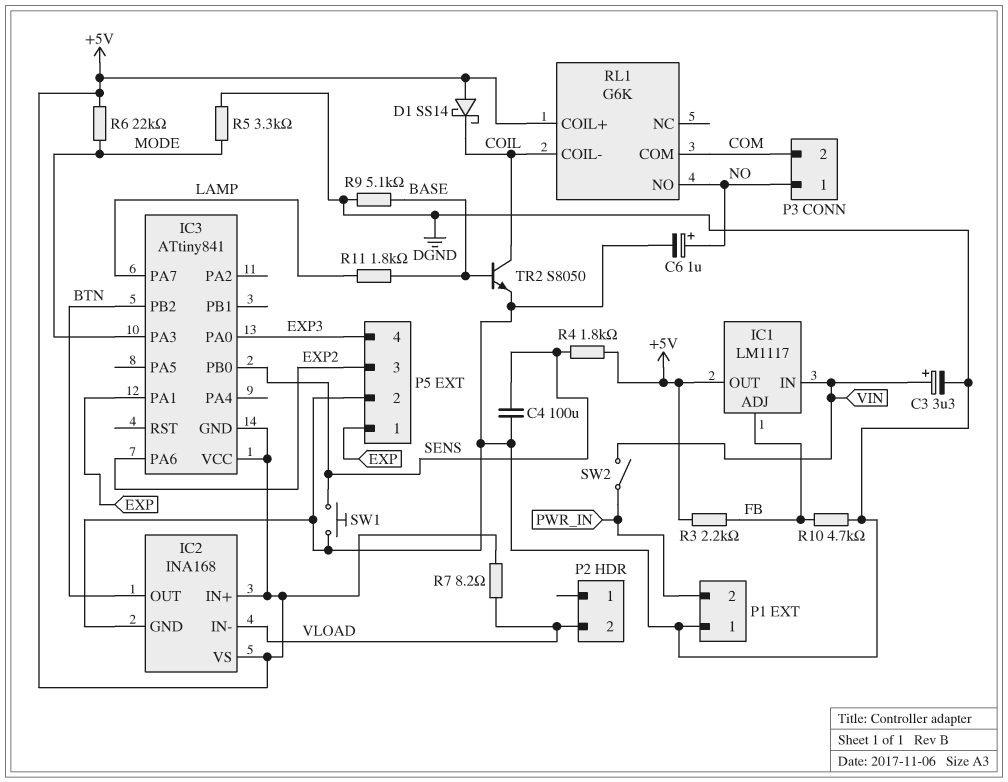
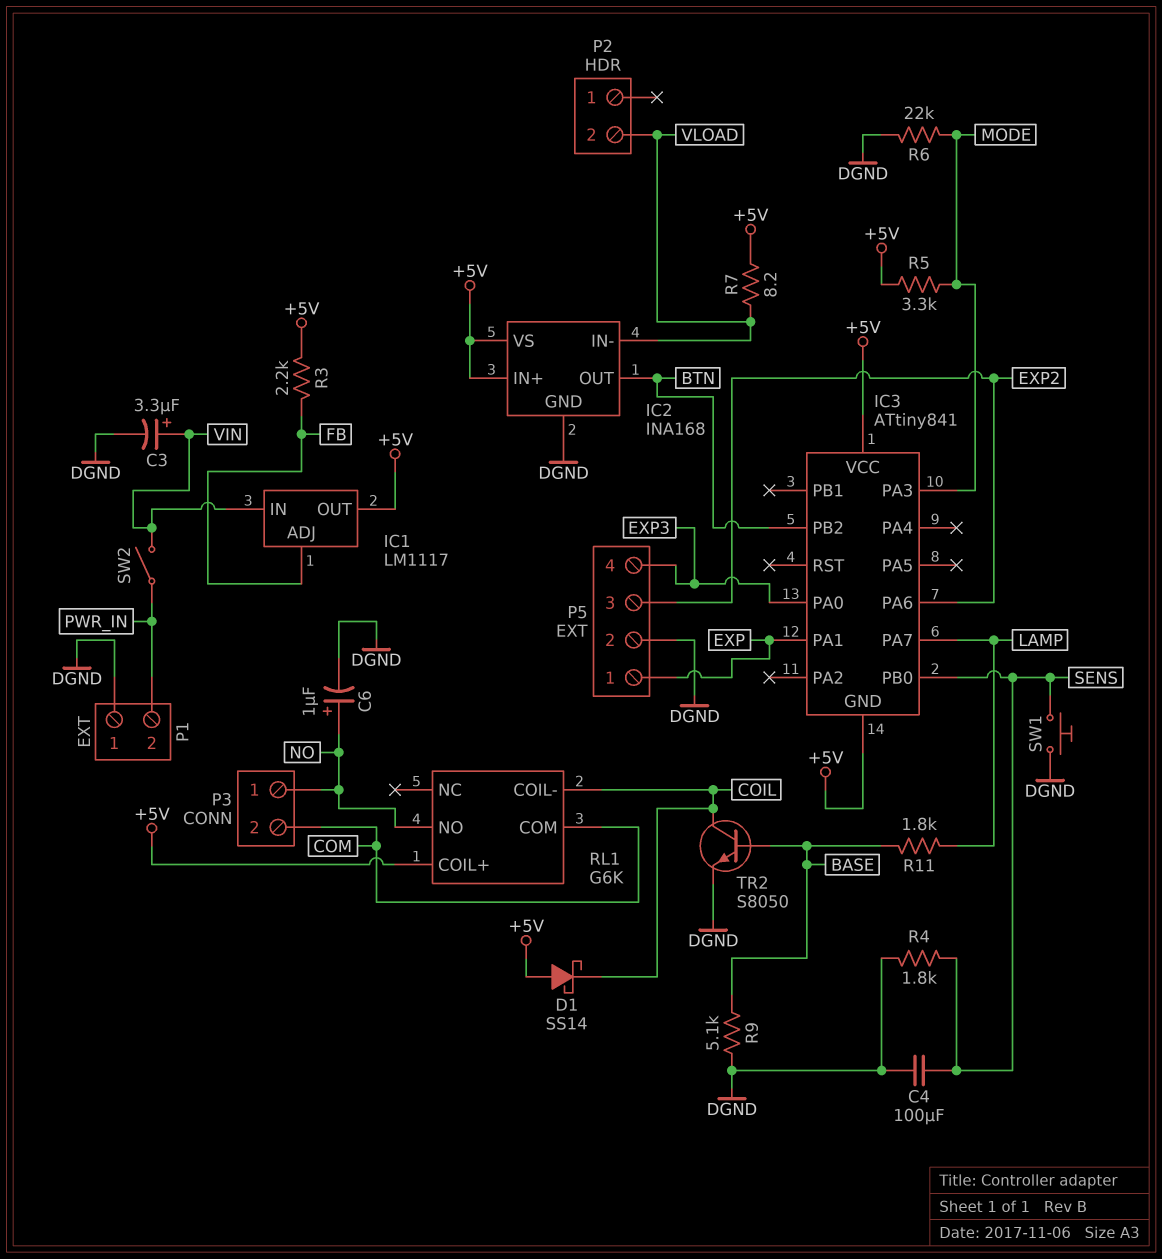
R4: 1.8k (+5V, SENS) -> 1.8k (DGND, SENS)
R5: 3.3k (DGND, MODE) -> 3.3k (+5V, MODE)
R6: 22k (+5V, MODE) -> 22k (DGND, MODE)
R10: 4.7k (DGND, FB) -> none

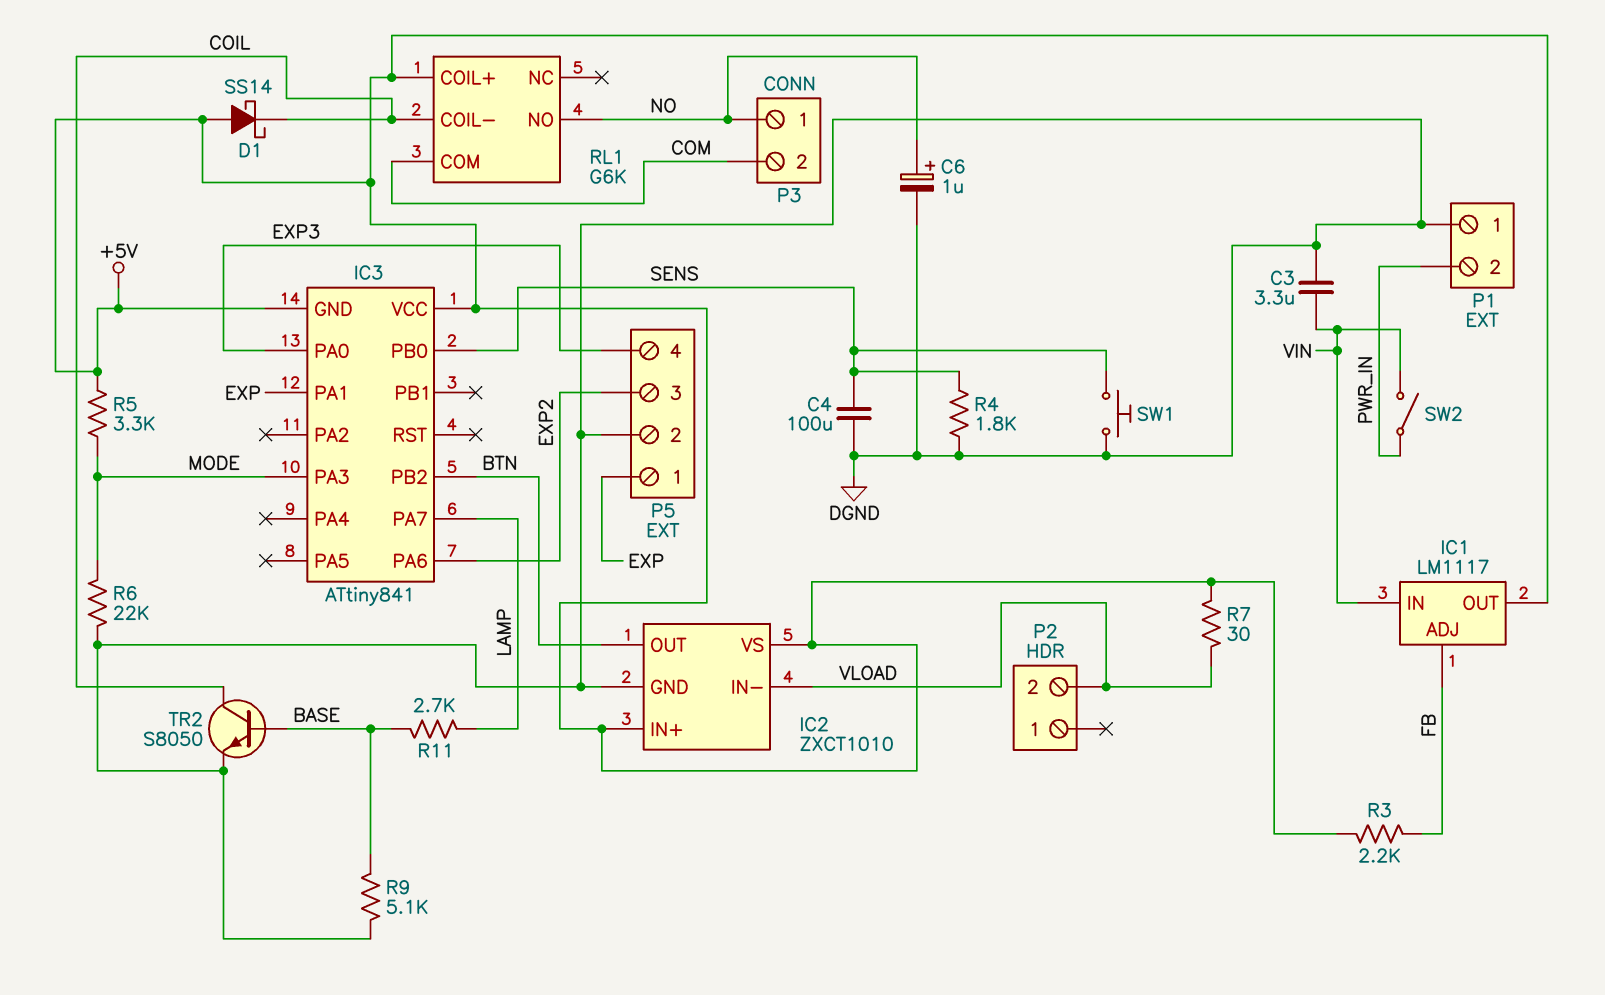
C3: 3.3uF (plus VIN, minus DGND) -> 3.3uF (DGND, VIN)
IC2: INA168 -> ZXCT1010
R7: 8.2 (+5V, VLOAD) -> 30 (+5V, VLOAD)
R11: 1.8k (BASE, LAMP) -> 2.7k (BASE, LAMP)

